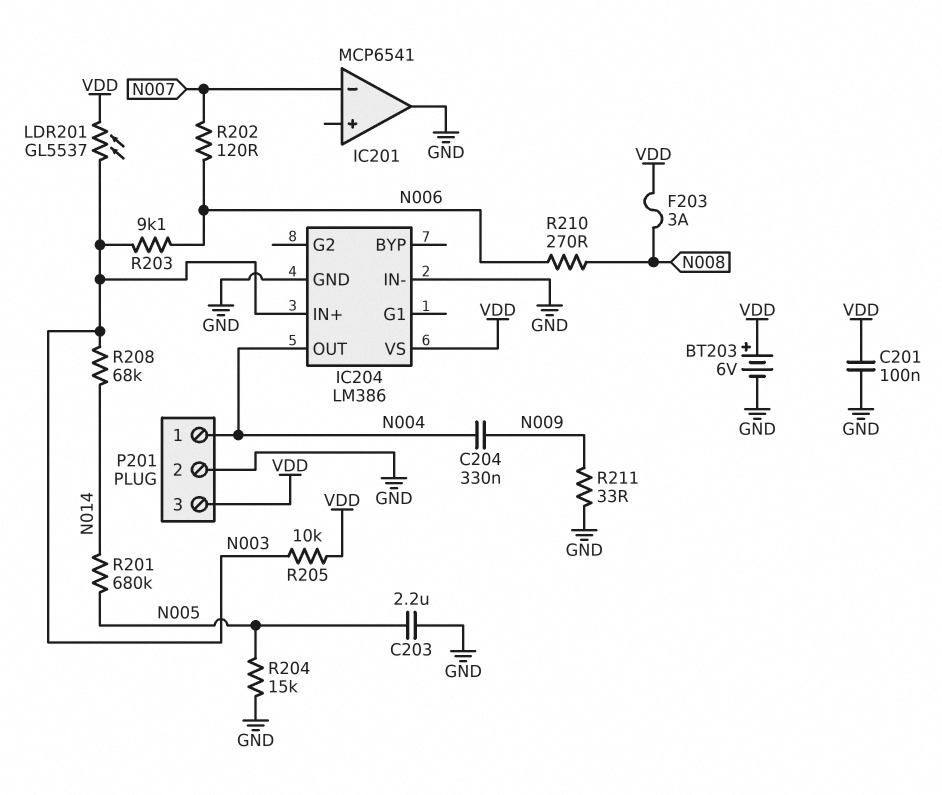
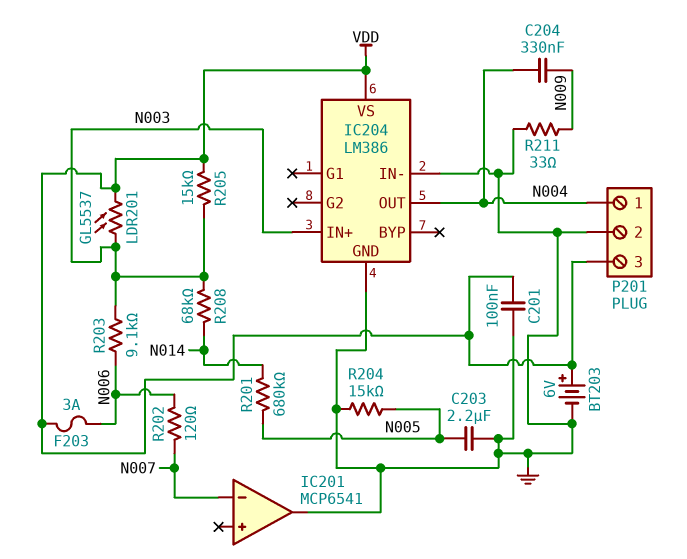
F203: 3A (N008, VDD) -> 3A (N006, VDD)
R205: 10k (N003, VDD) -> 15k (N003, VDD)
R210: 270 (N006, N008) -> none

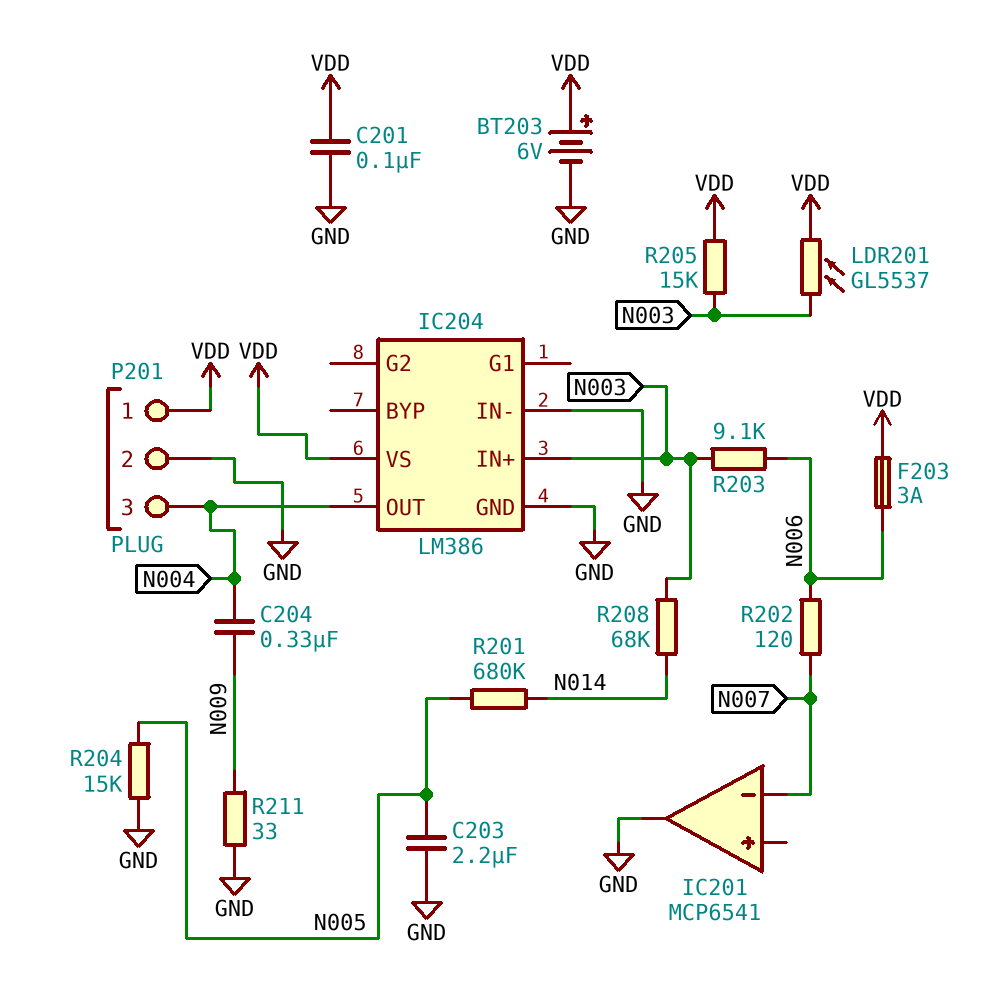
P201 pin 1: N004 -> VDD
P201 pin 3: VDD -> N004

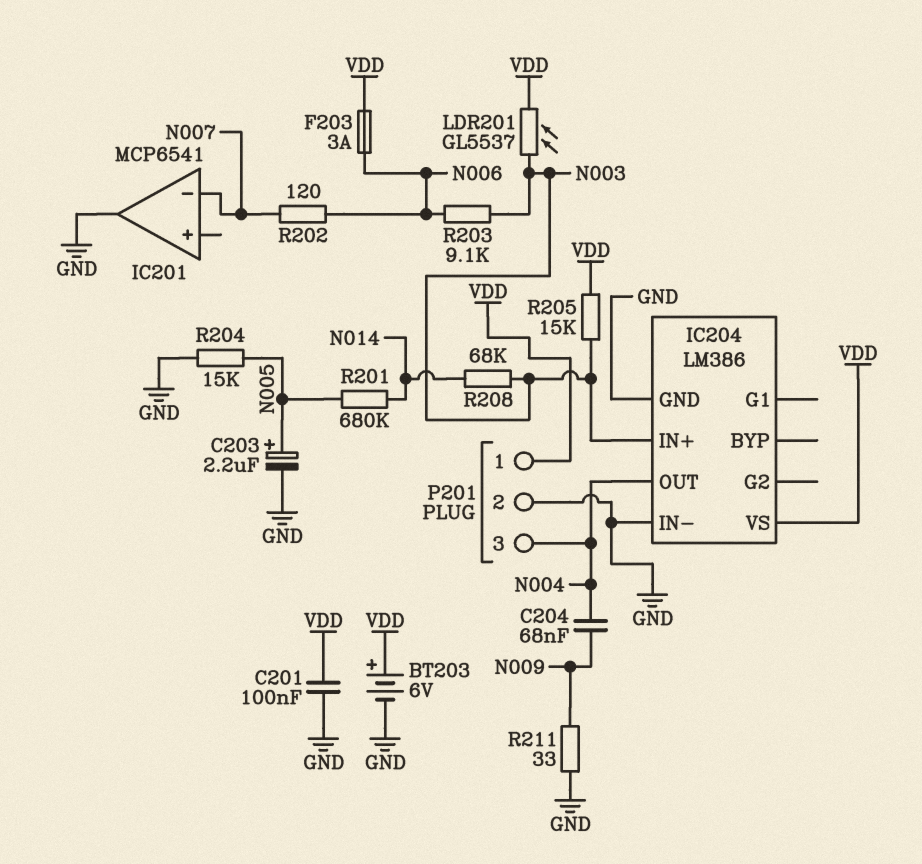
C203: 2.2uF (GND, N005) -> 2.2uF (plus N005, minus GND)
C204: 330nF (N004, N009) -> 68nF (N004, N009)

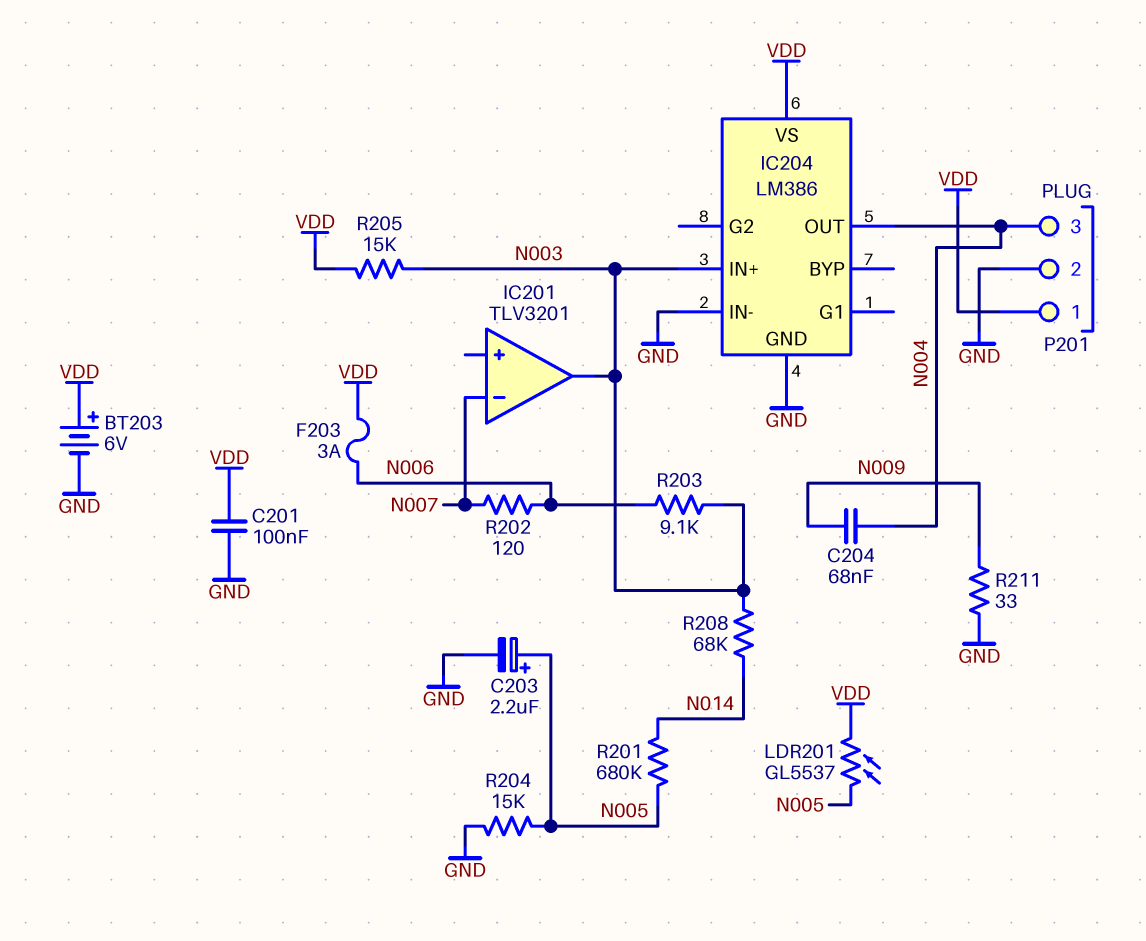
IC201: MCP6541 -> TLV3201
IC201 pin out: GND -> N003
LDR201: GL5537 (N003, VDD) -> GL5537 (N005, VDD)

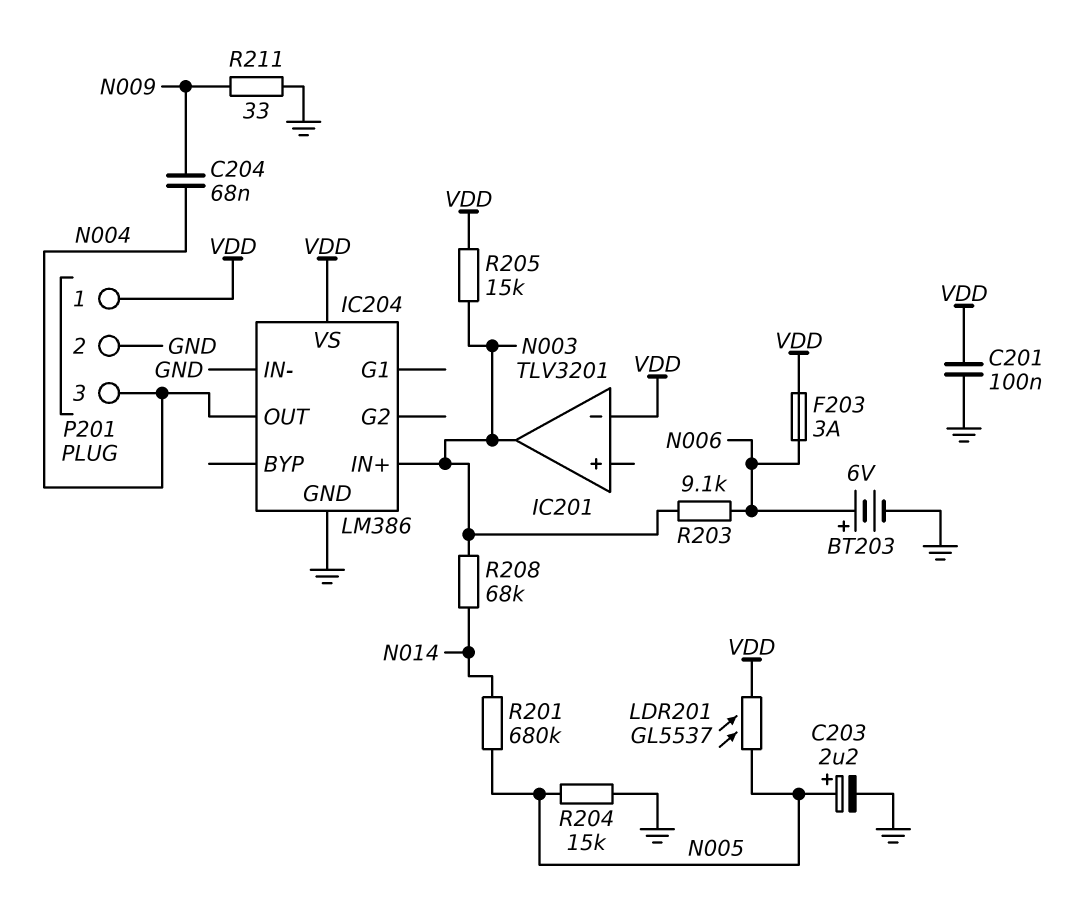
BT203: 6V (plus VDD, minus GND) -> 6V (plus N006, minus GND)
IC201 pin in-: N007 -> VDD
R202: 120 (N006, N007) -> none

